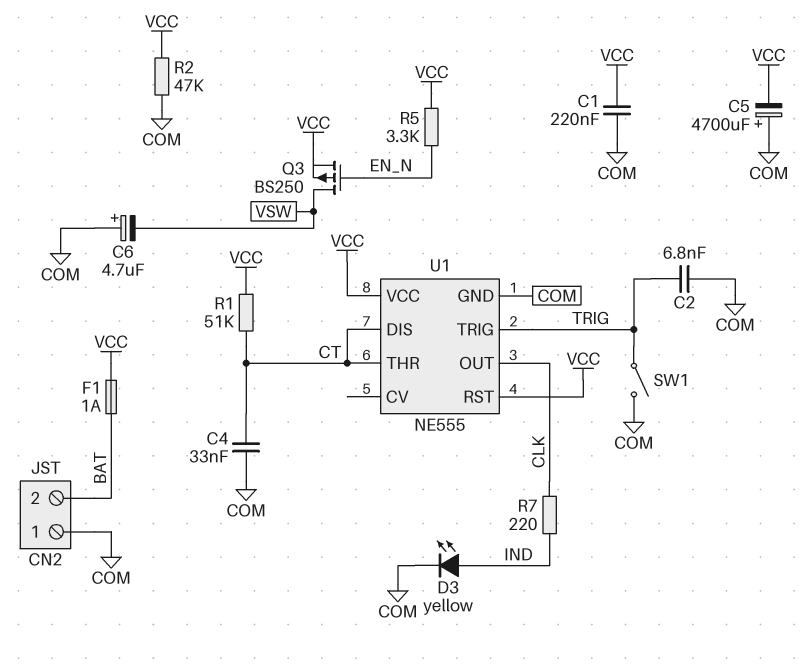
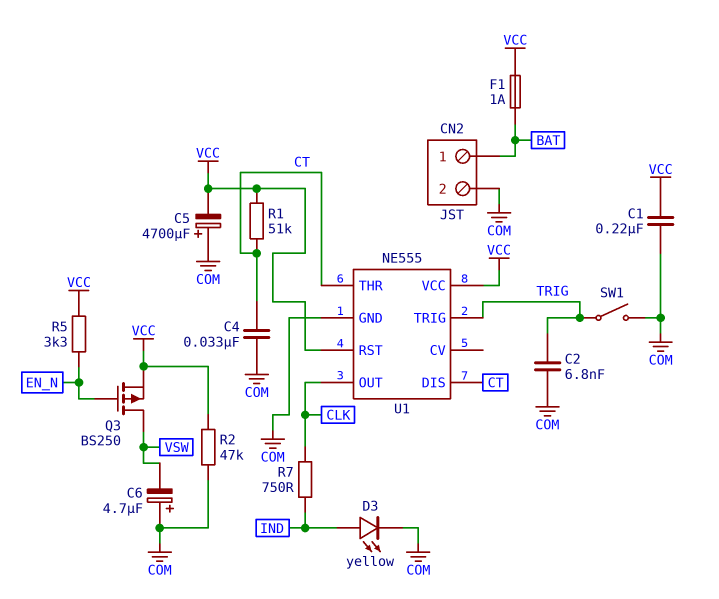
CN2 pin 1: COM -> BAT
CN2 pin 2: BAT -> COM
R7: 220 (CLK, IND) -> 750 (CLK, IND)

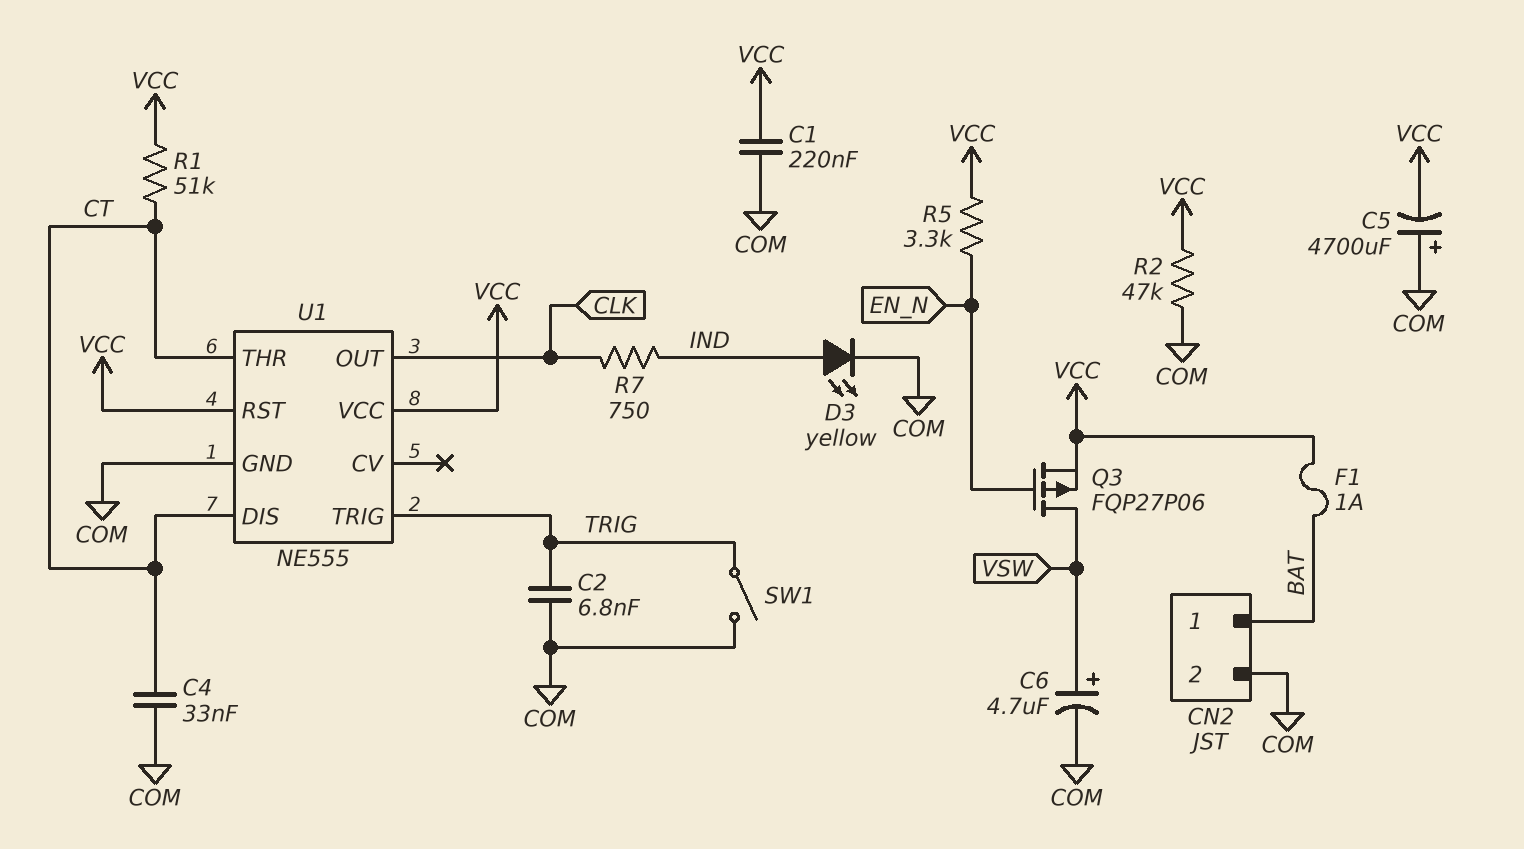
C6: 4.7uF (plus COM, minus VSW) -> 4.7uF (plus VSW, minus COM)
Q3: PMOS BS250 (G EN_N, D VSW, S VCC) -> PMOS FQP27P06 (G EN_N, D VSW, S VCC)

